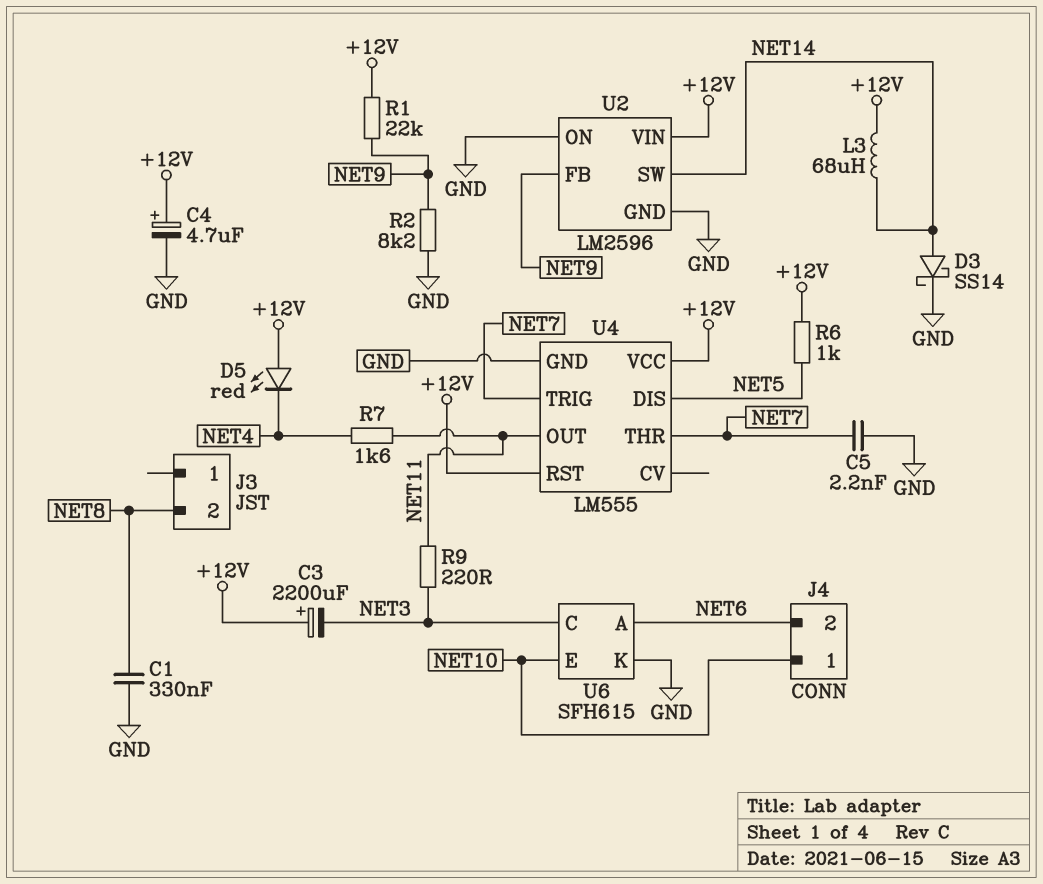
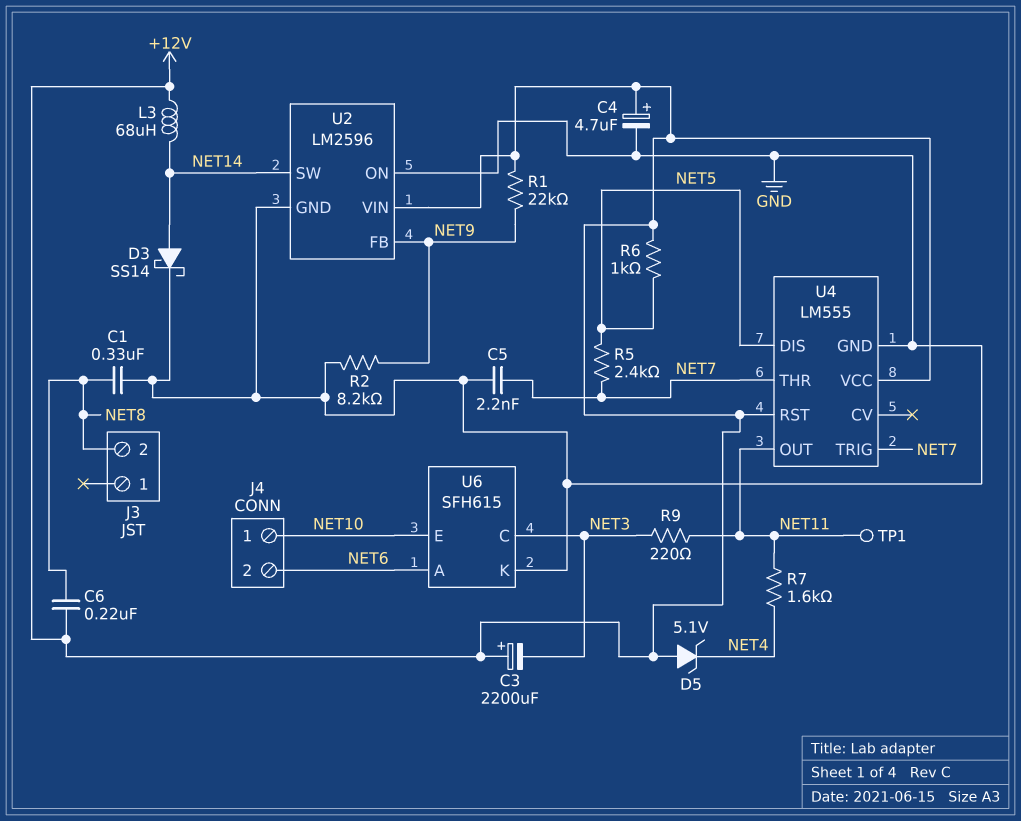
C6: none -> 220nF (+12V, NET8)
D5: LED red (A +12V, K NET4) -> zener 5.1V (A +12V, K NET4)
R5: none -> 2.4k (NET5, NET7)
TP1: none -> test point (NET11)

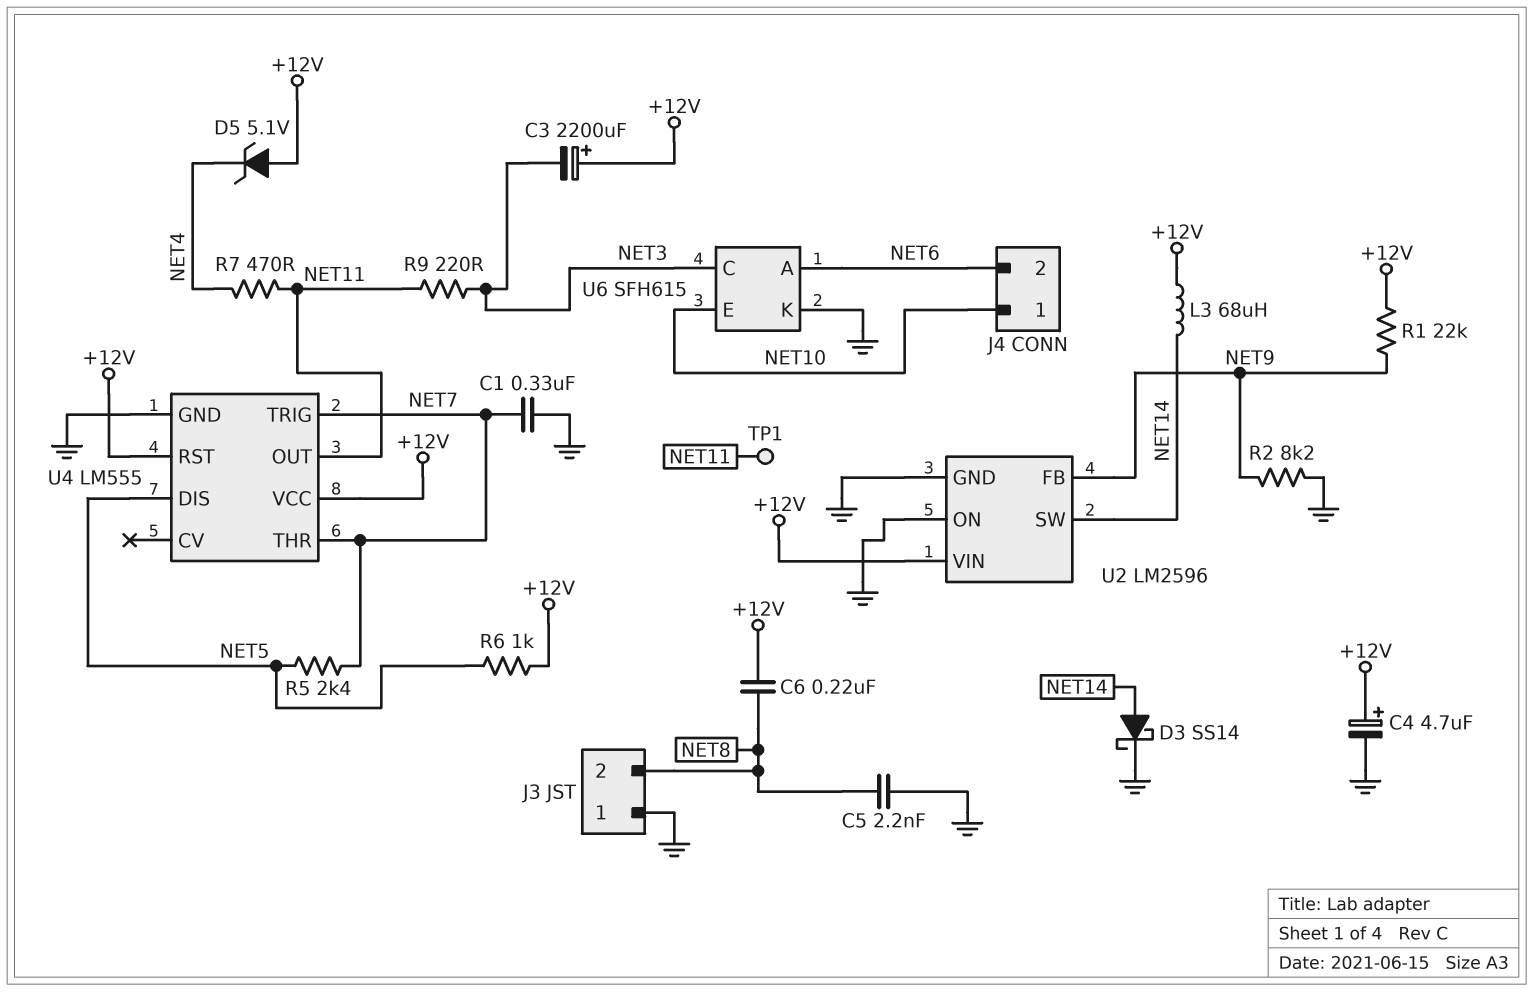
C1: 330nF (GND, NET8) -> 330nF (GND, NET7)
C5: 2.2nF (GND, NET7) -> 2.2nF (GND, NET8)
J3 pin 1: none -> GND
R7: 1.6k (NET4, NET11) -> 470 (NET4, NET11)

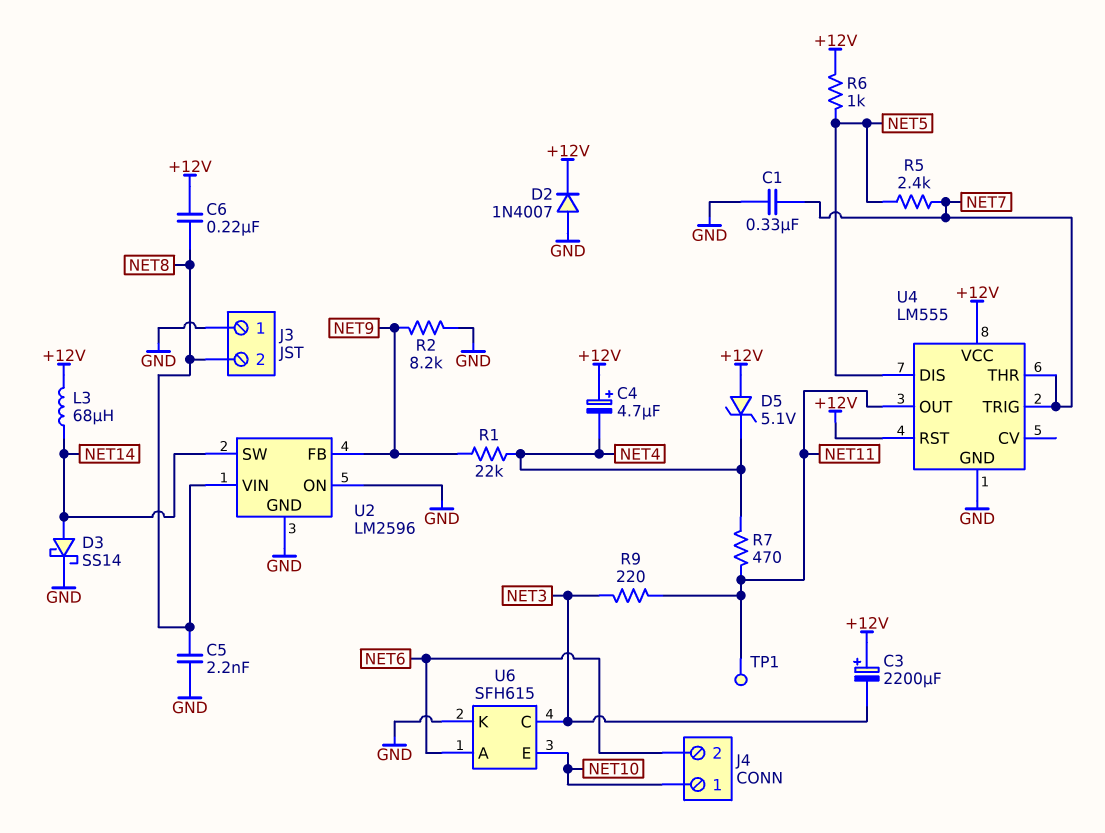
C4: 4.7uF (plus +12V, minus GND) -> 4.7uF (plus +12V, minus NET4)
D2: none -> diode 1N4007 (A GND, K +12V)
R1: 22k (+12V, NET9) -> 22k (NET4, NET9)
U2 pin VIN: +12V -> NET8

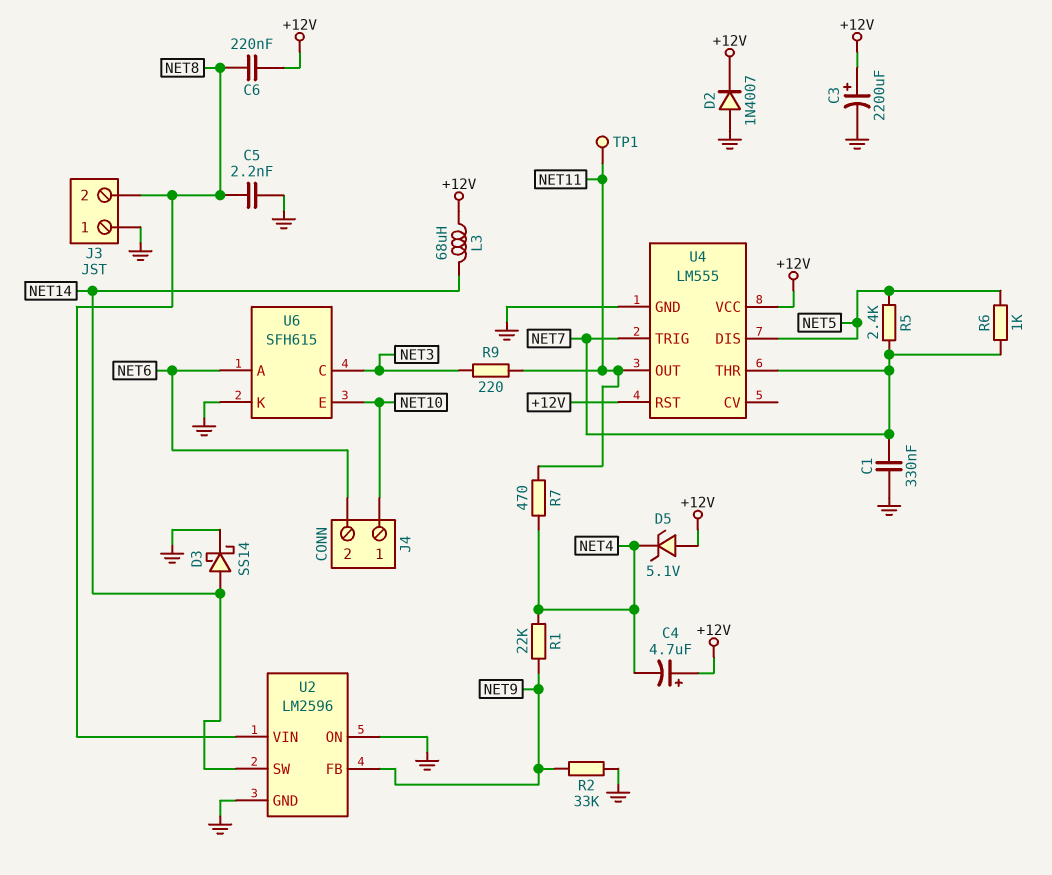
C3: 2200uF (plus +12V, minus NET3) -> 2200uF (plus +12V, minus GND)
R2: 8.2k (GND, NET9) -> 33k (GND, NET9)
R6: 1k (+12V, NET5) -> 1k (NET5, NET7)

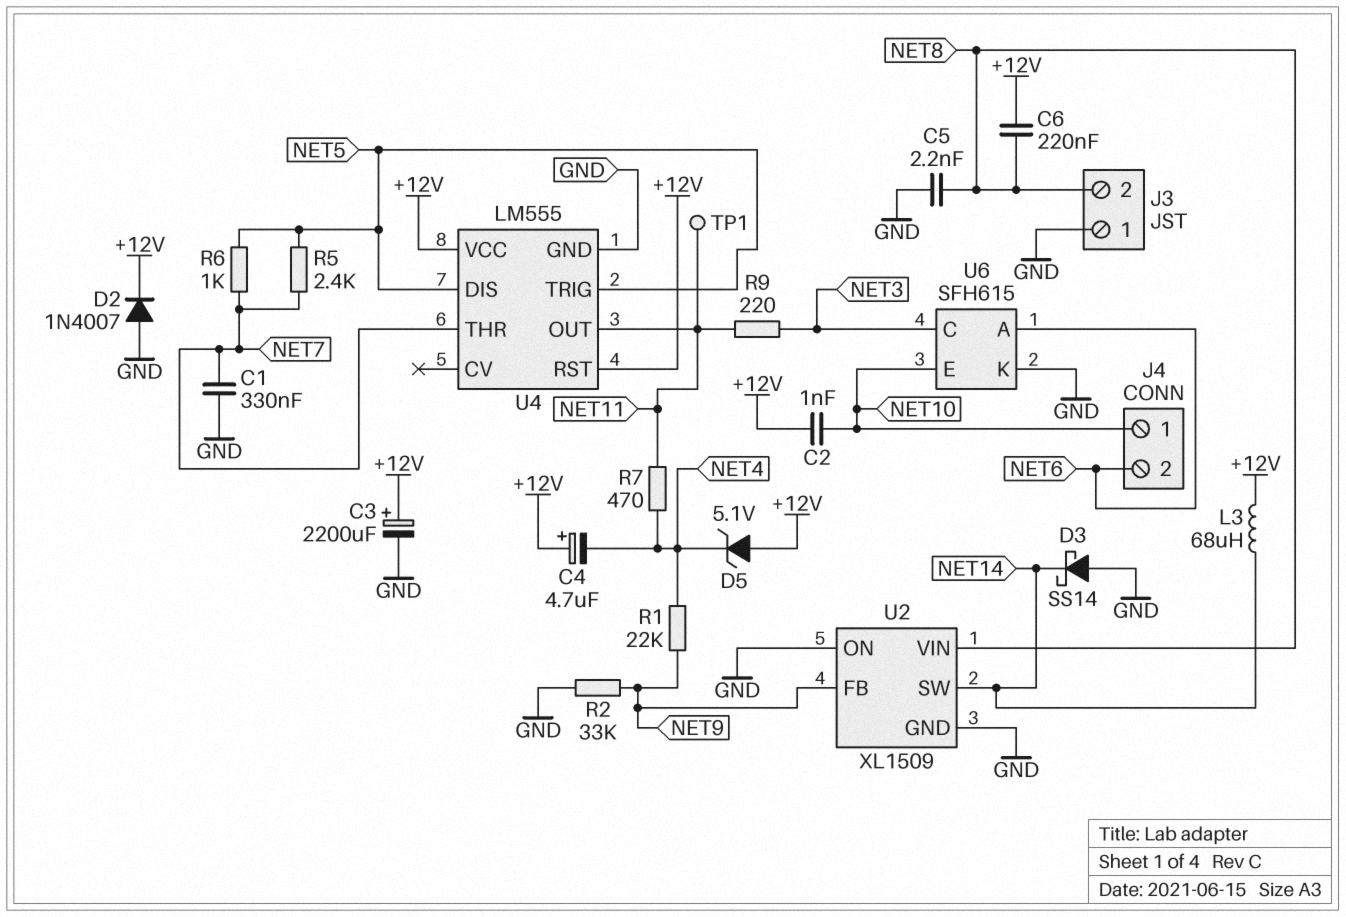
C2: none -> 1nF (+12V, NET10)
D3: schottky SS14 (A NET14, K GND) -> schottky SS14 (A GND, K NET14)
U2: LM2596 -> XL1509
U4 pin TRIG: NET7 -> NET5

